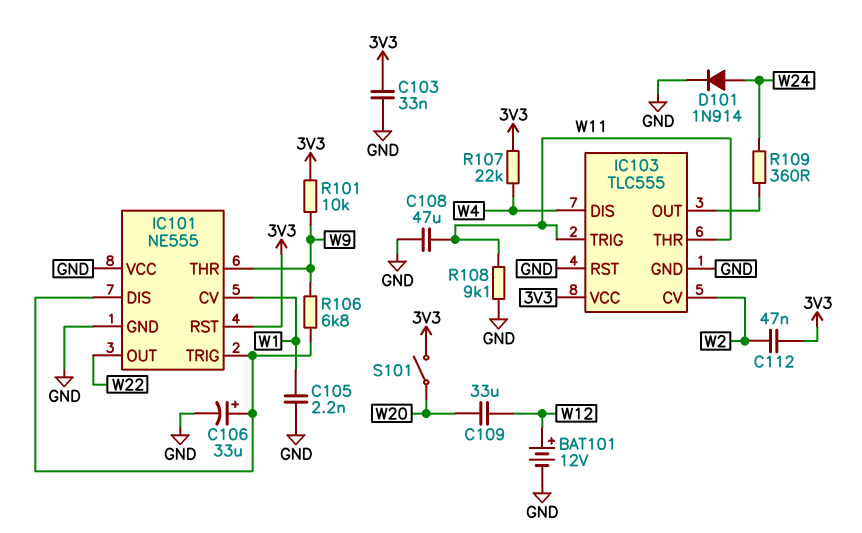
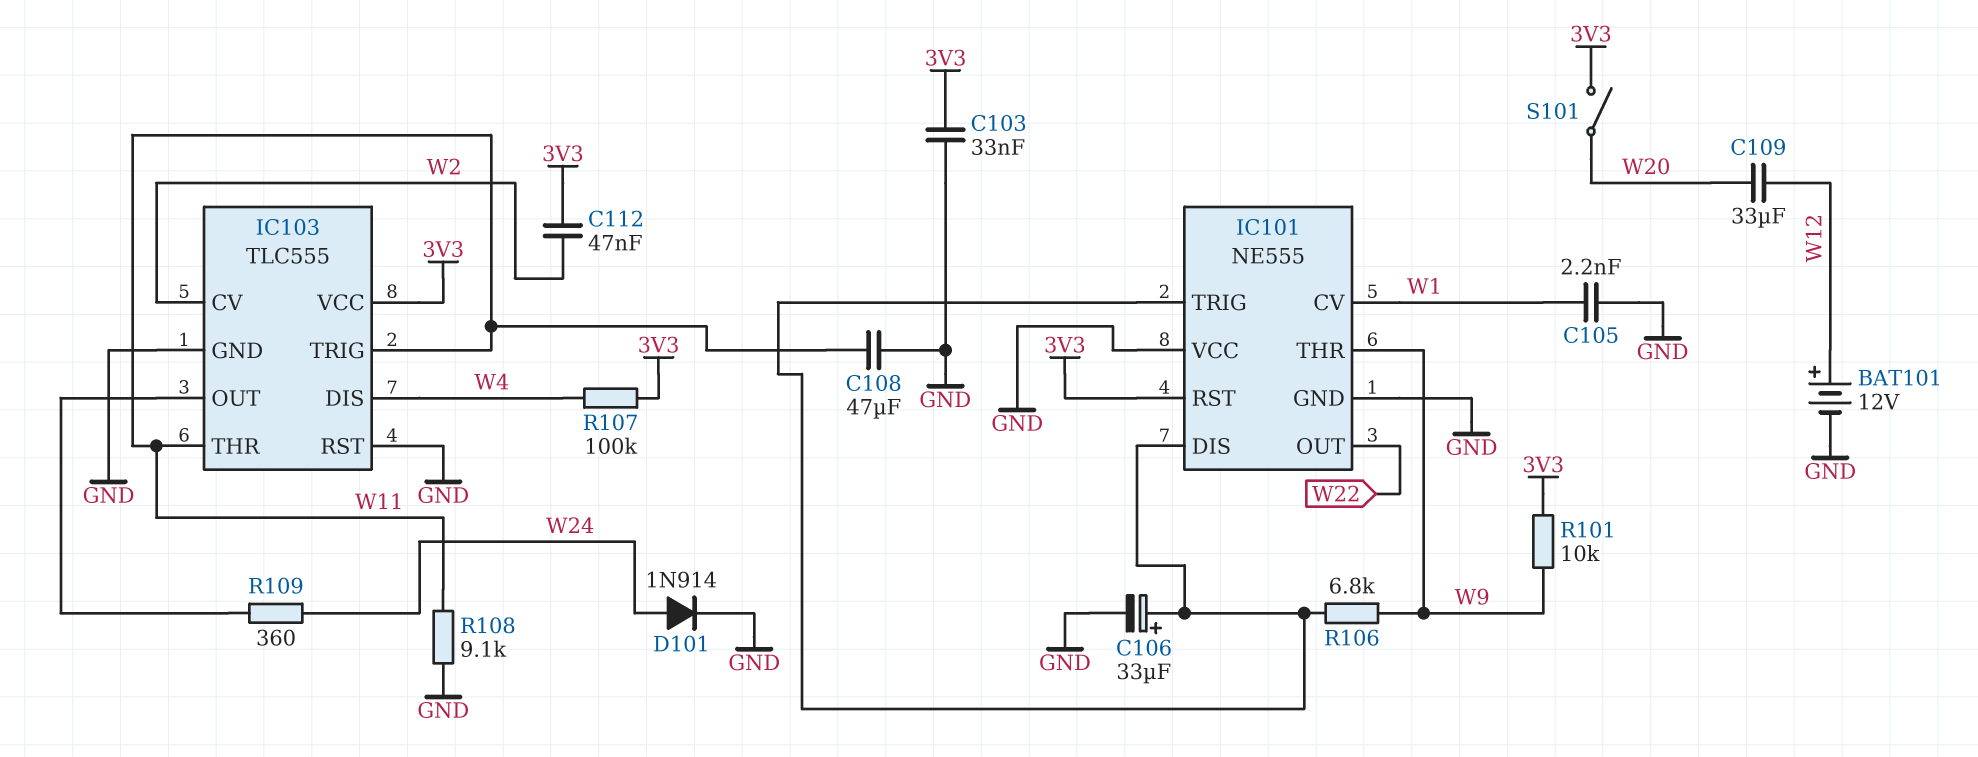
R107: 22k (3V3, W4) -> 100k (3V3, W4)

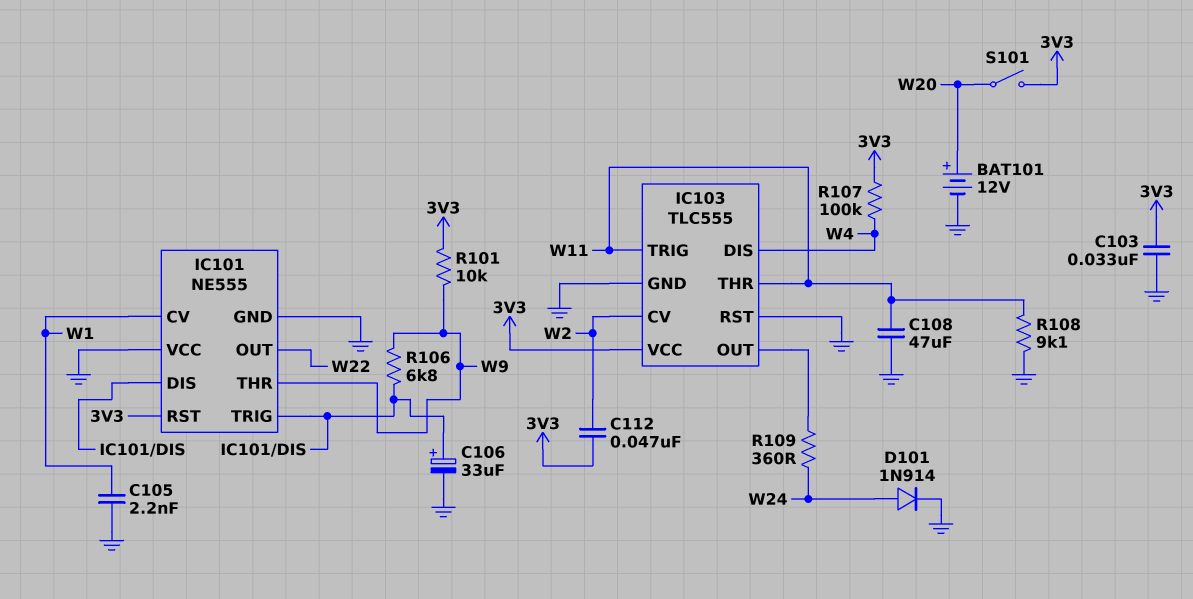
BAT101: 12V (plus W12, minus GND) -> 12V (plus W20, minus GND)
C109: 33uF (W12, W20) -> none

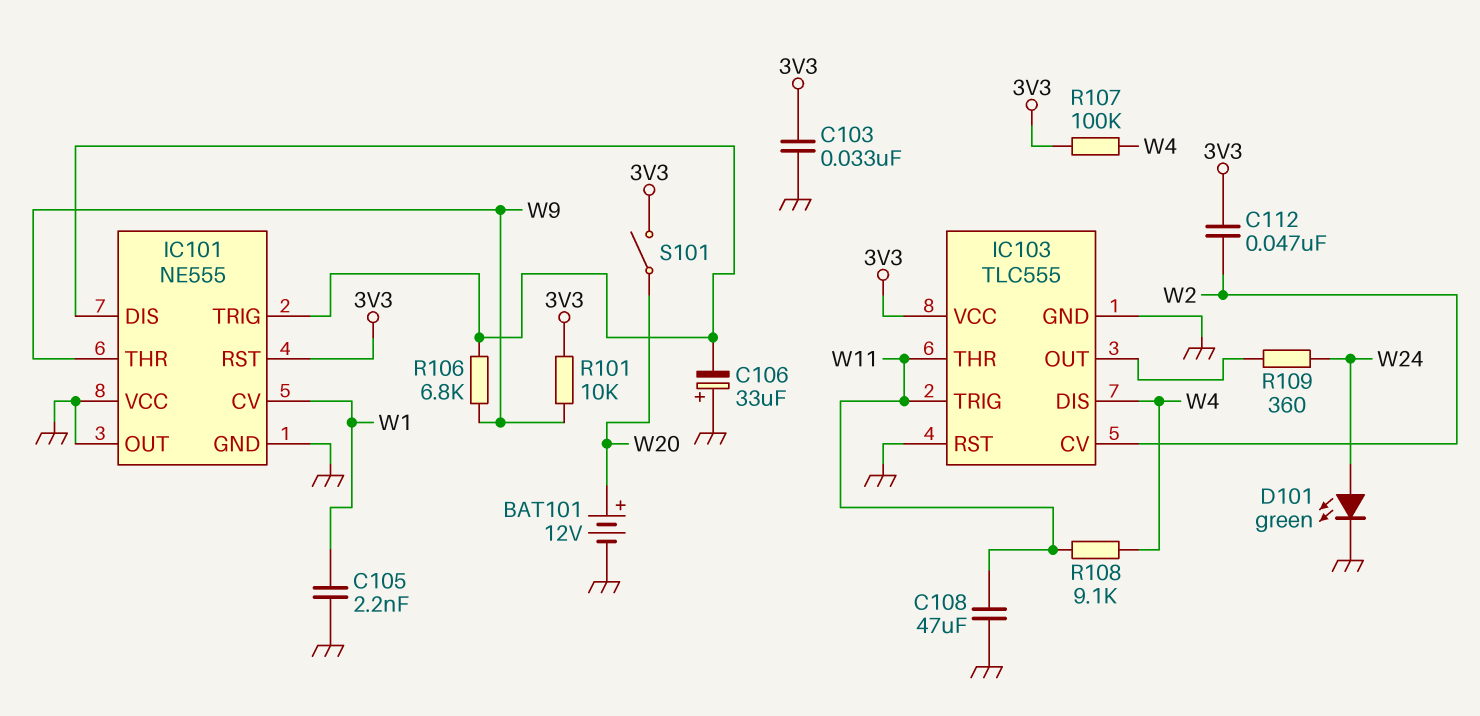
C106: 33uF (plus IC101/DIS, minus GND) -> 33uF (plus GND, minus IC101/DIS)
D101: diode 1N914 (A W24, K GND) -> LED green (A W24, K GND)
IC101 pin OUT: W22 -> GND
R108: 9.1k (GND, W11) -> 9.1k (W4, W11)

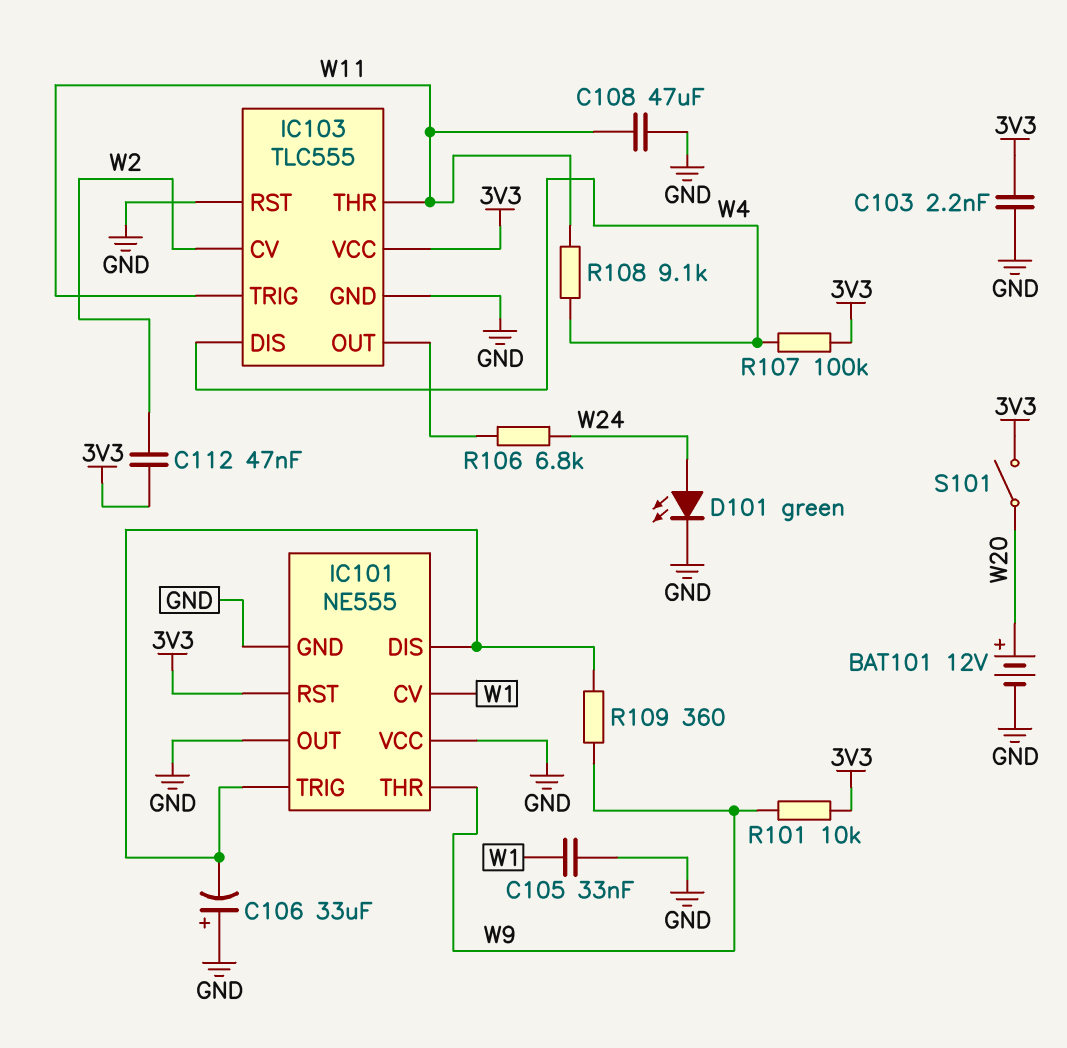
C103: 33nF (3V3, GND) -> 2.2nF (3V3, GND)
C105: 2.2nF (GND, W1) -> 33nF (GND, W1)
R106: 6.8k (IC101/DIS, W9) -> 6.8k (IC103/OUT, W24)
R109: 360 (IC103/OUT, W24) -> 360 (IC101/DIS, W9)

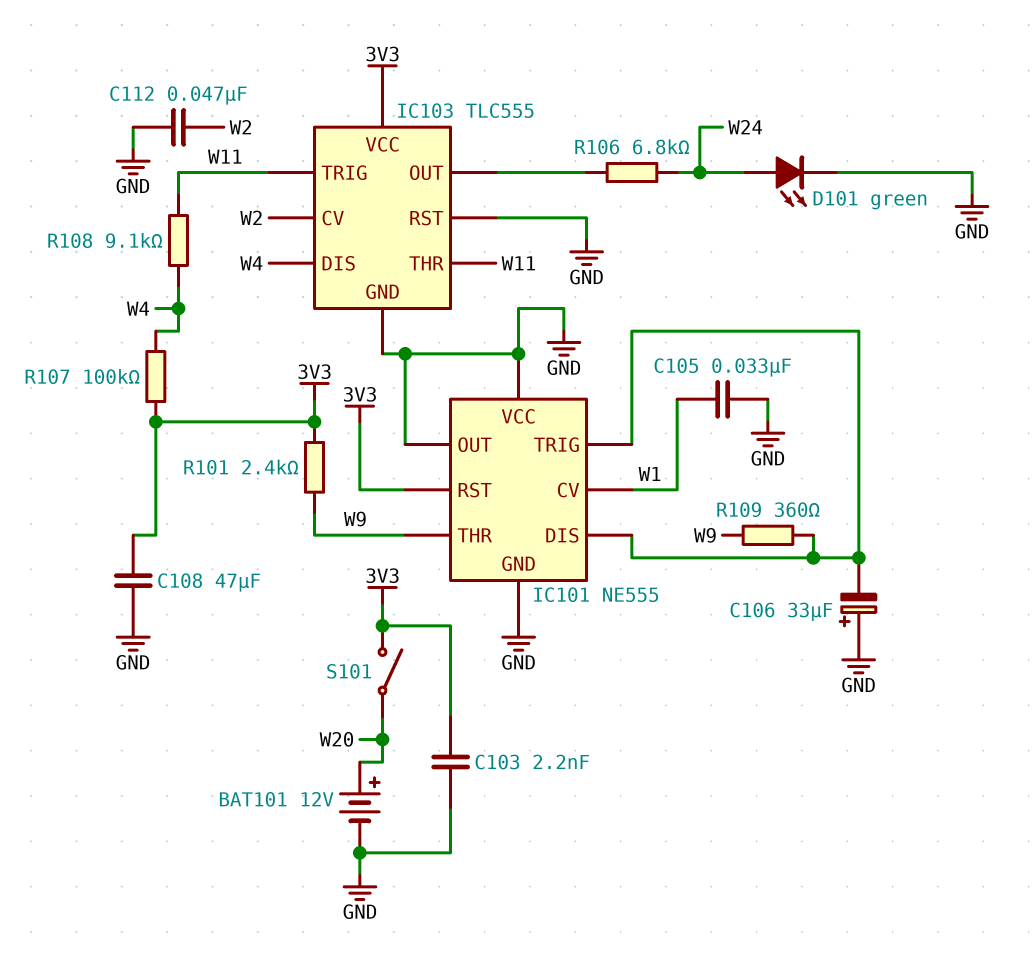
C108: 47uF (GND, W11) -> 47uF (3V3, GND)
C112: 47nF (3V3, W2) -> 47nF (GND, W2)
R101: 10k (3V3, W9) -> 2.4k (3V3, W9)

